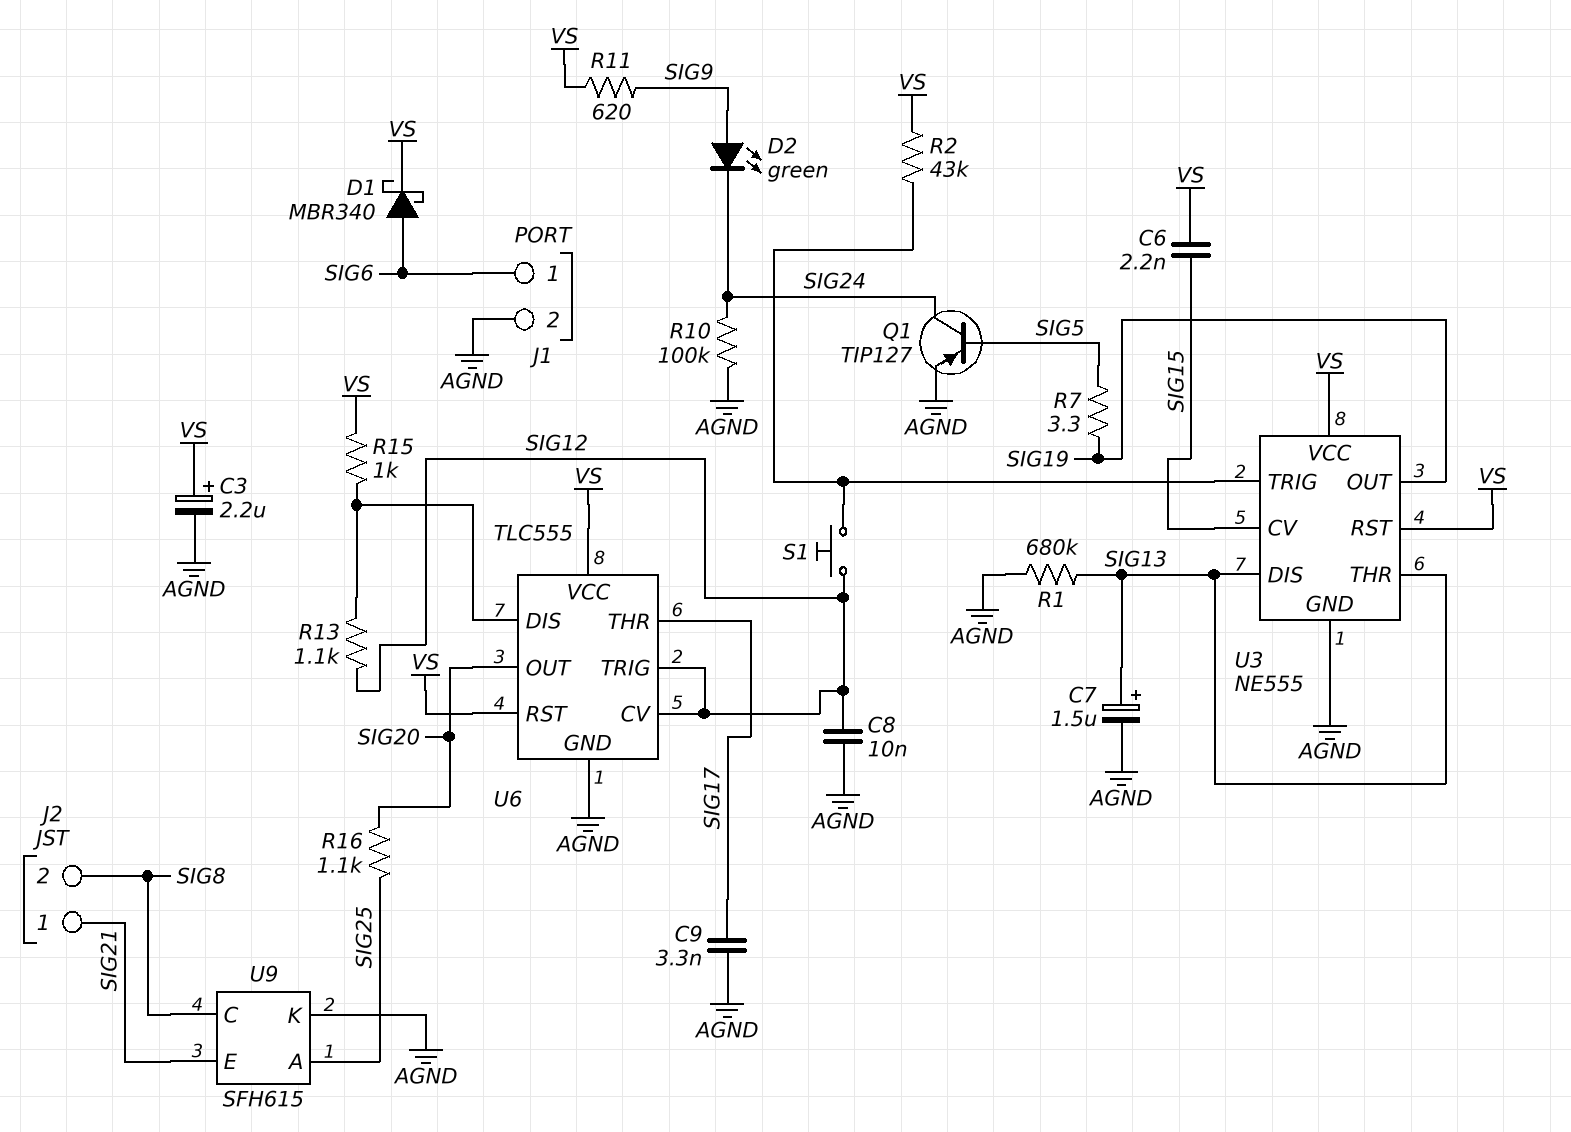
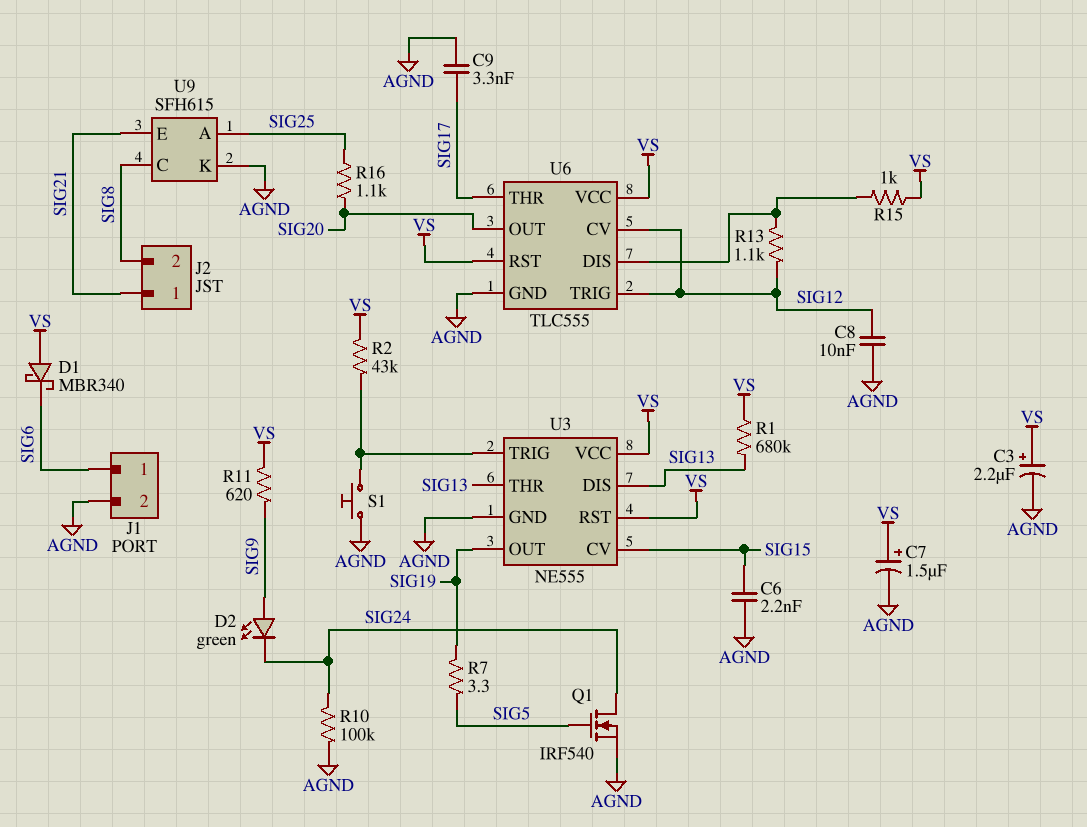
C6: 2.2nF (SIG15, VS) -> 2.2nF (AGND, SIG15)
C7: 1.5uF (plus SIG13, minus AGND) -> 1.5uF (plus VS, minus AGND)
D1: schottky MBR340 (A SIG6, K VS) -> schottky MBR340 (A VS, K SIG6)
Q1: PNP TIP127 (B SIG5, C SIG24, E AGND) -> NMOS IRF540 (G SIG5, D SIG24, S AGND)
R1: 680k (AGND, SIG13) -> 680k (SIG13, VS)
S1: button (SIG12, U3/TRIG) -> button (AGND, U3/TRIG)

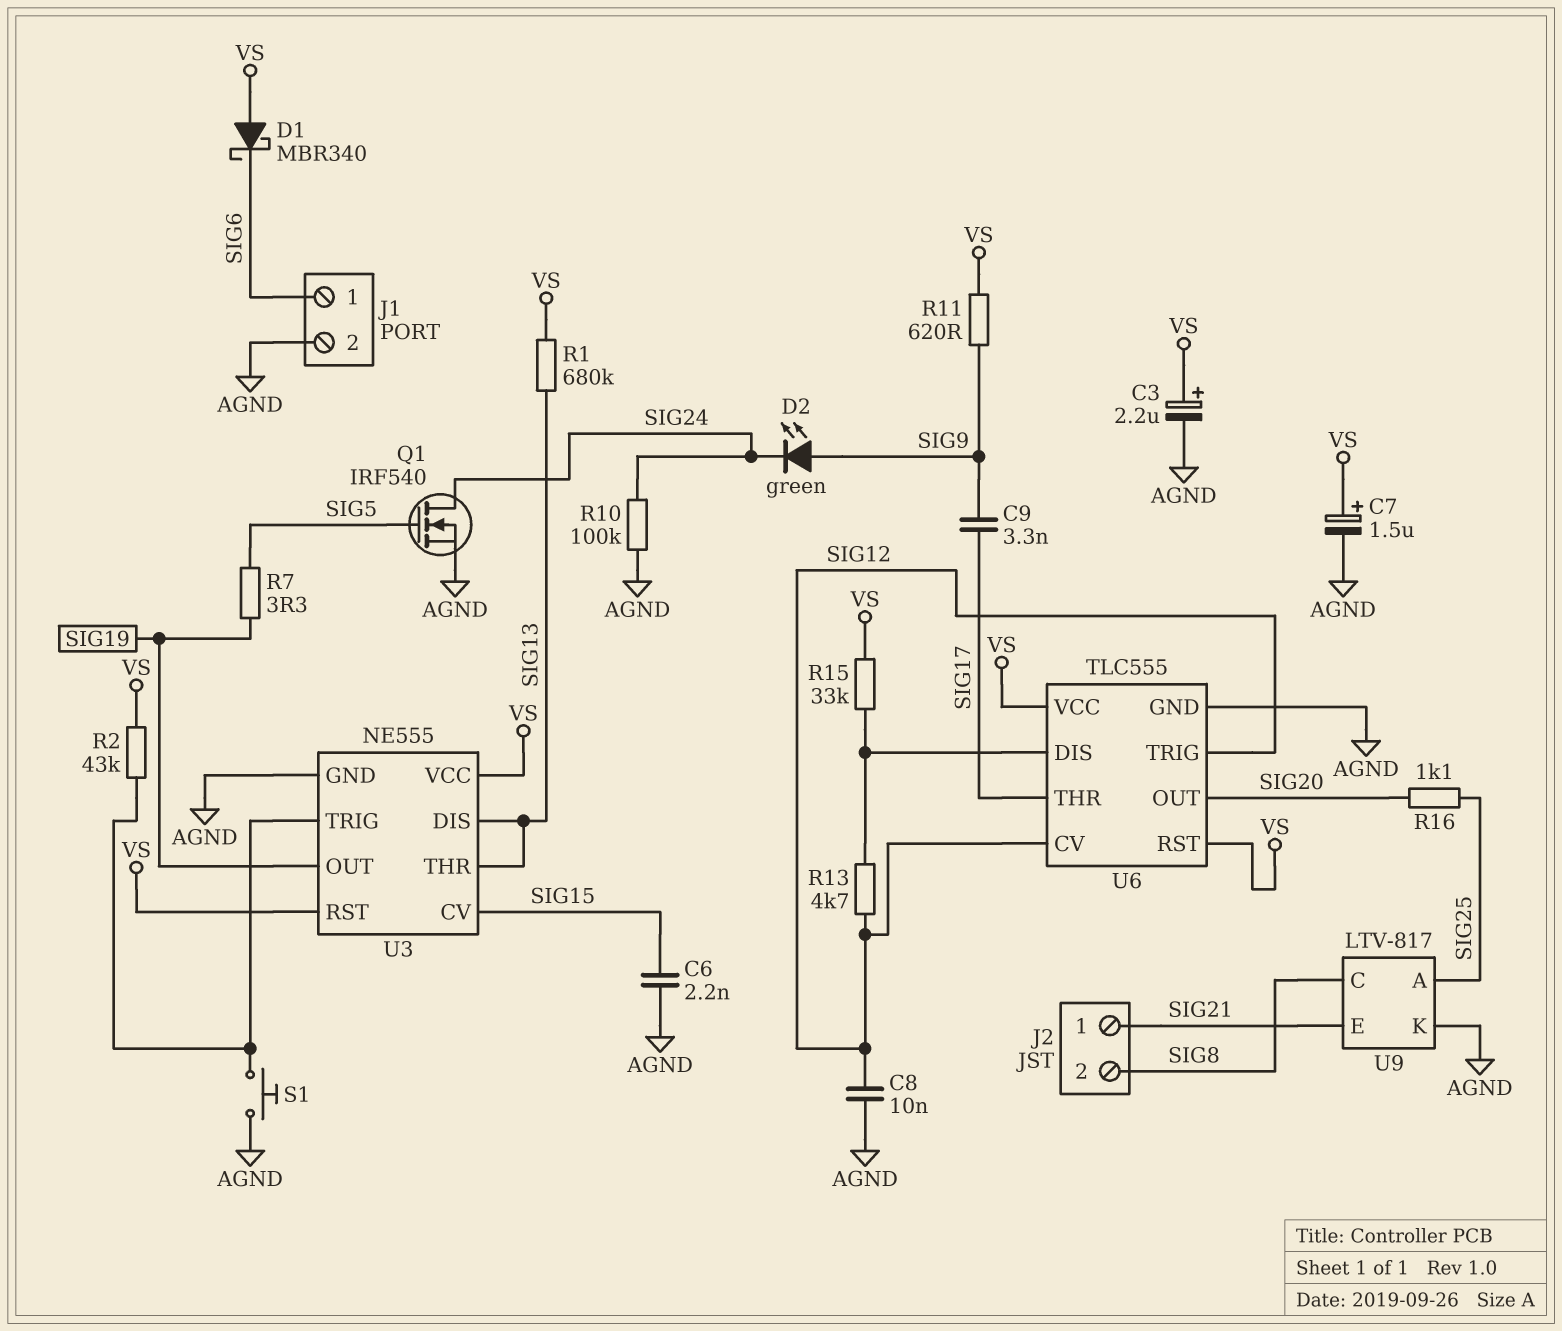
C9: 3.3nF (AGND, SIG17) -> 3.3nF (SIG9, SIG17)
R13: 1.1k (SIG12, U6/DIS) -> 4.7k (SIG12, U6/DIS)
R15: 1k (U6/DIS, VS) -> 33k (U6/DIS, VS)
U9: SFH615 -> LTV-817

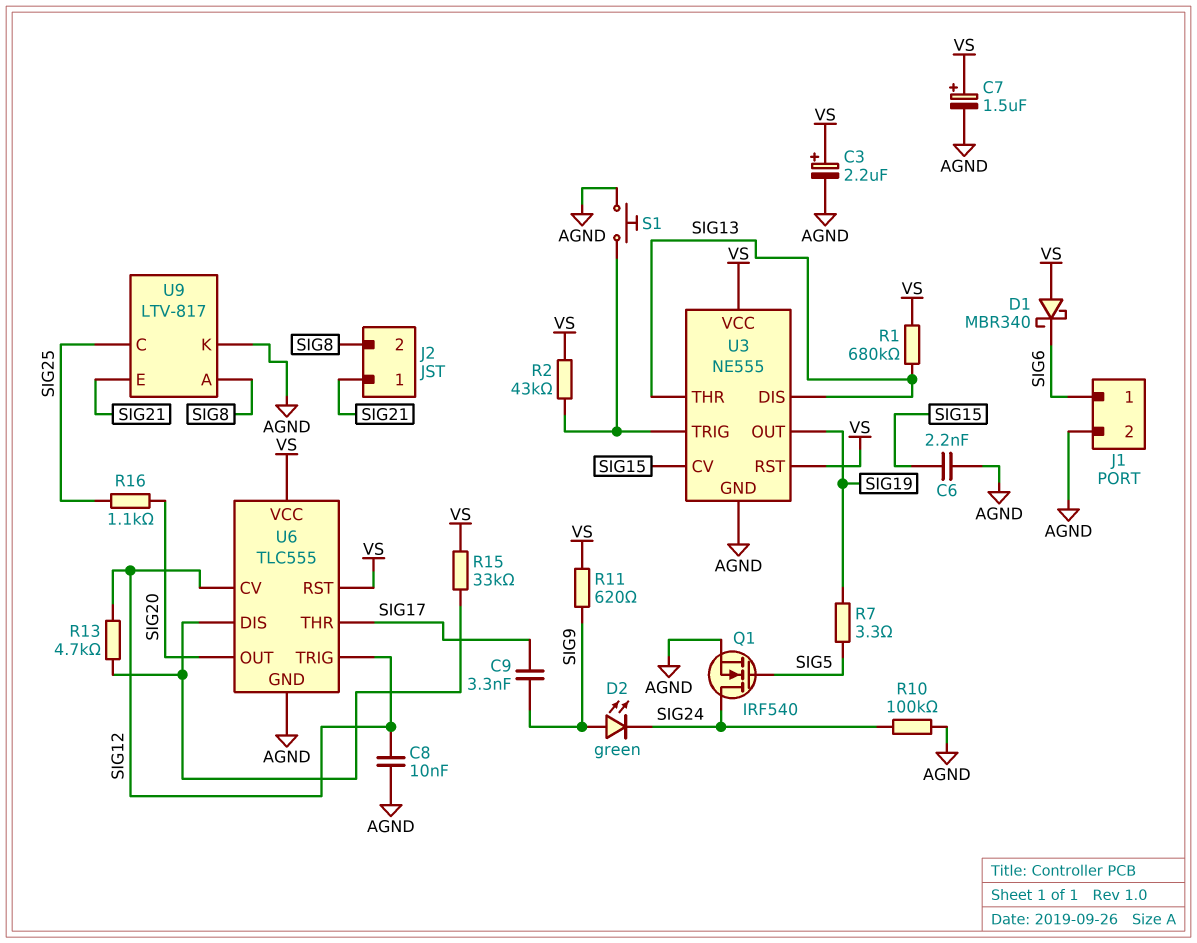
U9 pin A: SIG25 -> SIG8
U9 pin C: SIG8 -> SIG25

